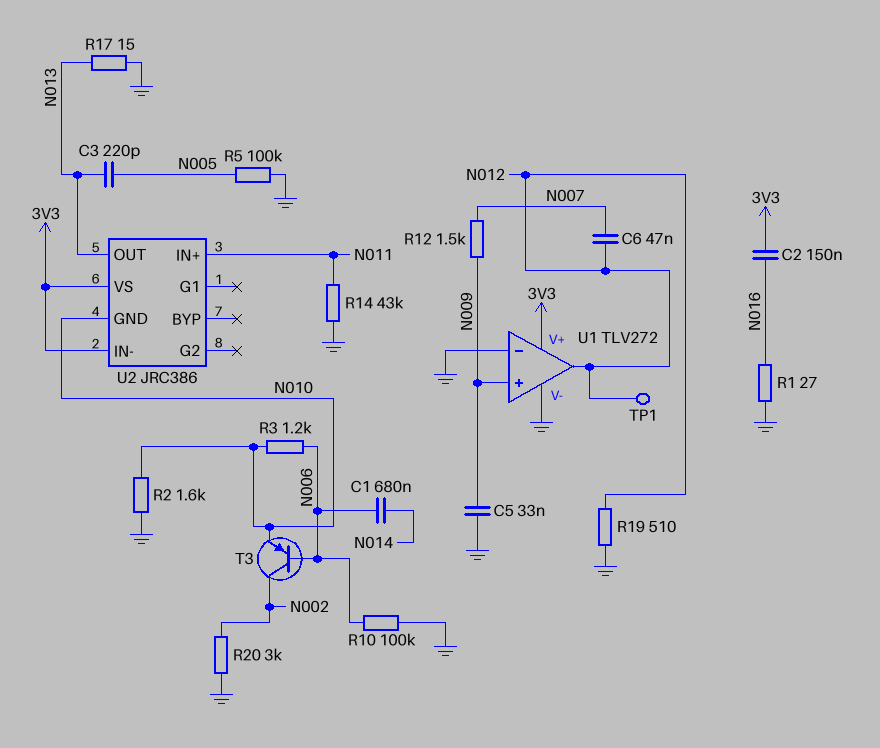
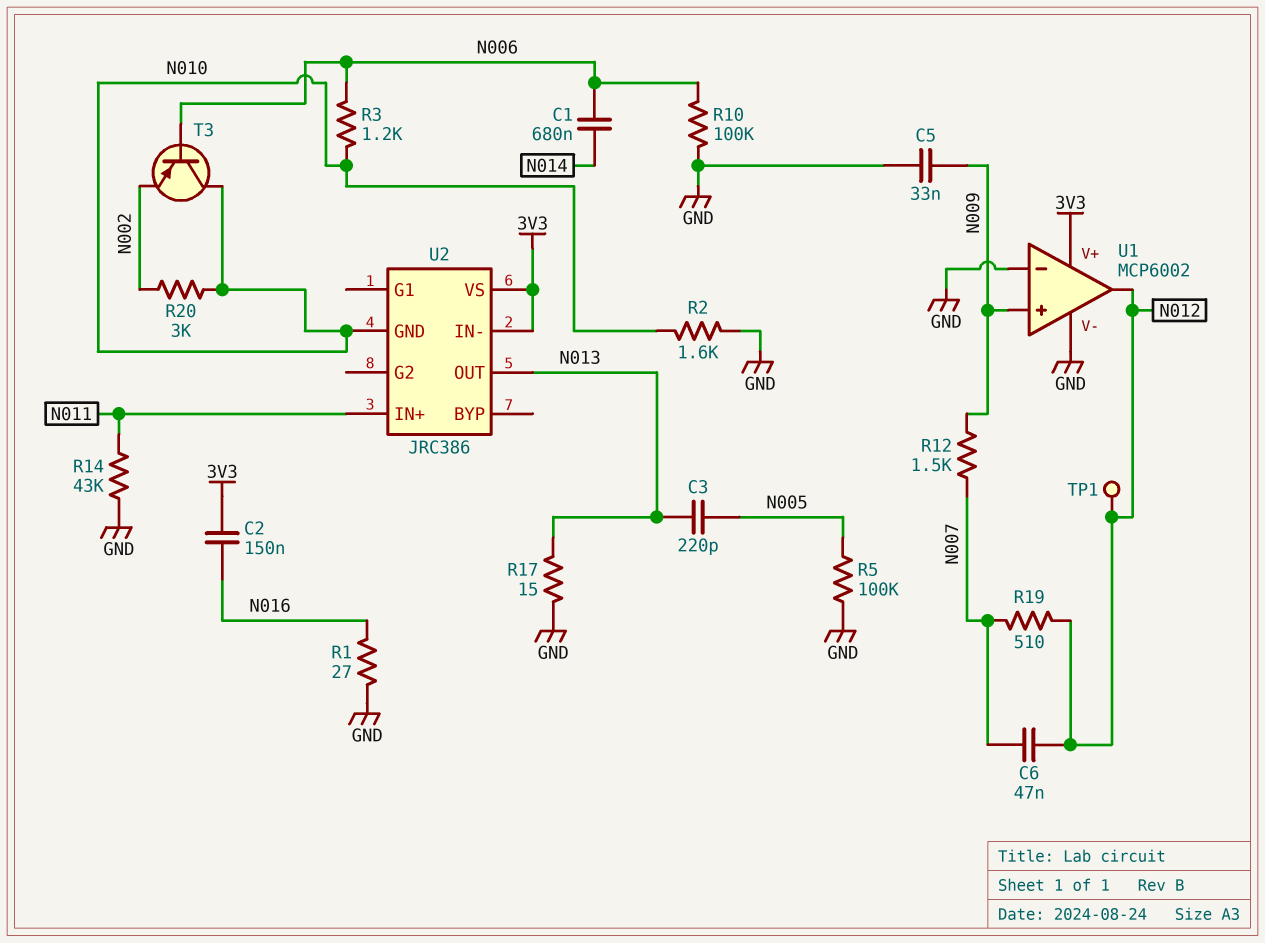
R19: 510 (GND, N012) -> 510 (N007, N012)
R20: 3k (GND, N002) -> 3k (N002, N010)
T3: PNP (B N006, C N002, E N010) -> PNP (B N006, C N010, E N002)
U1: TLV272 -> MCP6002

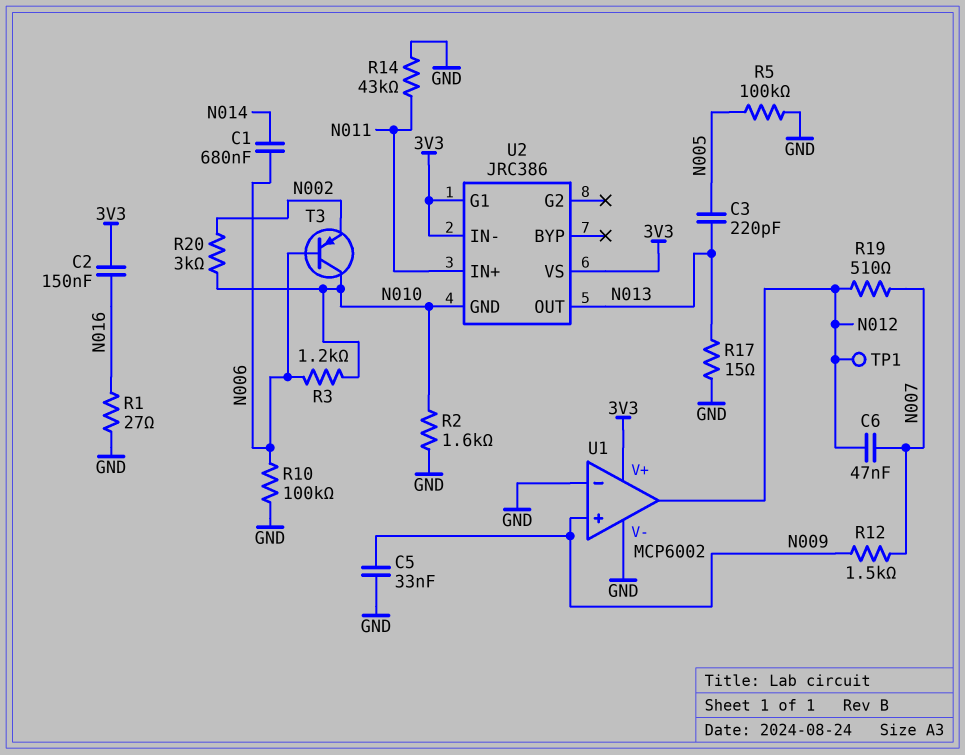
U2 pin G1: none -> 3V3

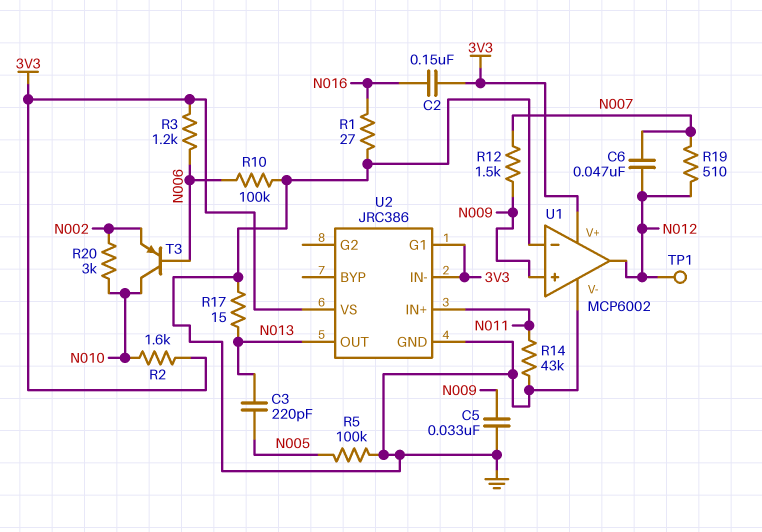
C1: 680nF (N006, N014) -> none
R2: 1.6k (GND, N010) -> 1.6k (3V3, N010)
R3: 1.2k (N006, N010) -> 1.2k (3V3, N006)
U2 pin GND: N010 -> GND

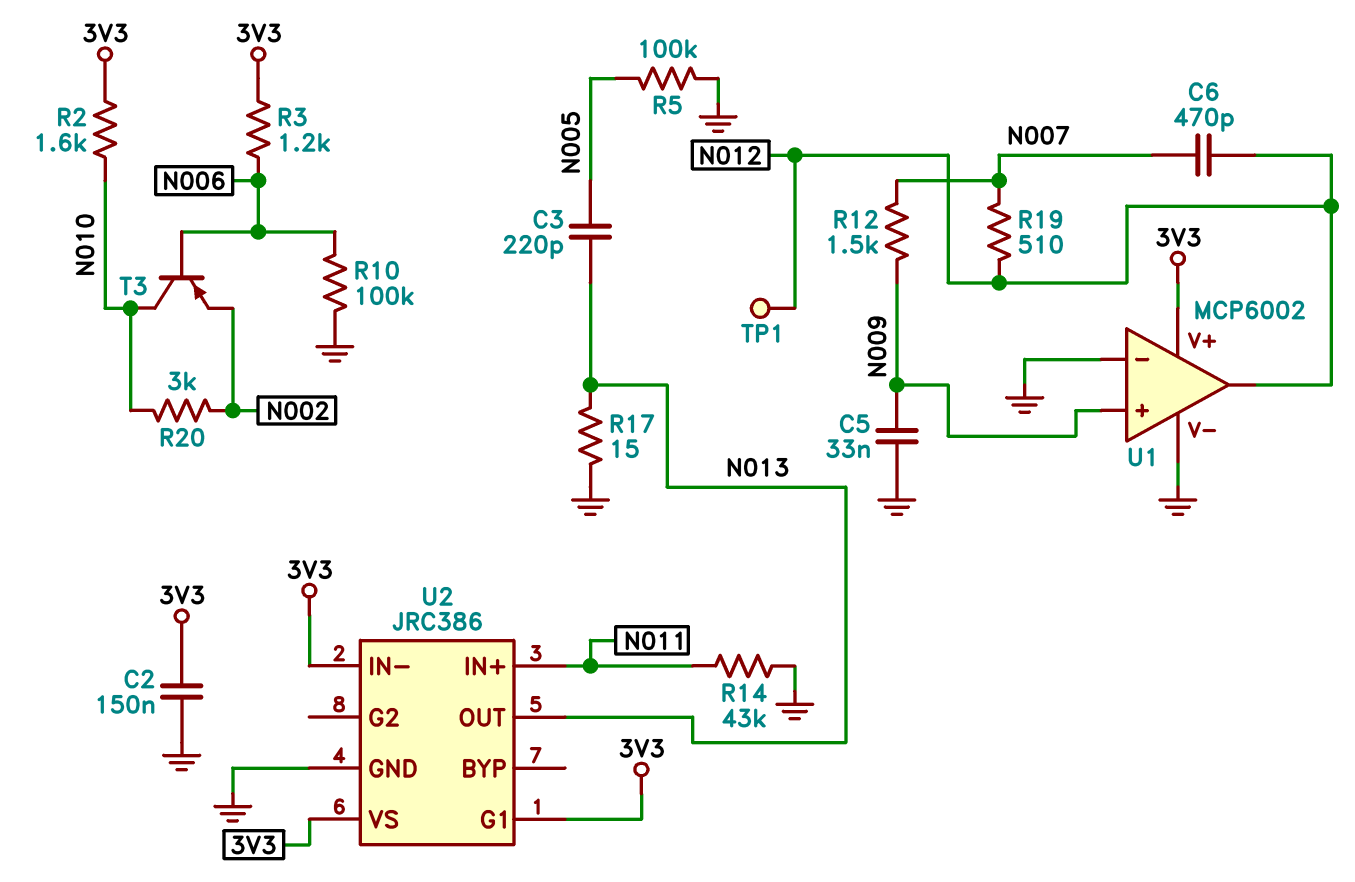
C2: 150nF (3V3, N016) -> 150nF (3V3, GND)
C6: 47nF (N007, N012) -> 470pF (N007, N012)
R1: 27 (GND, N016) -> none

